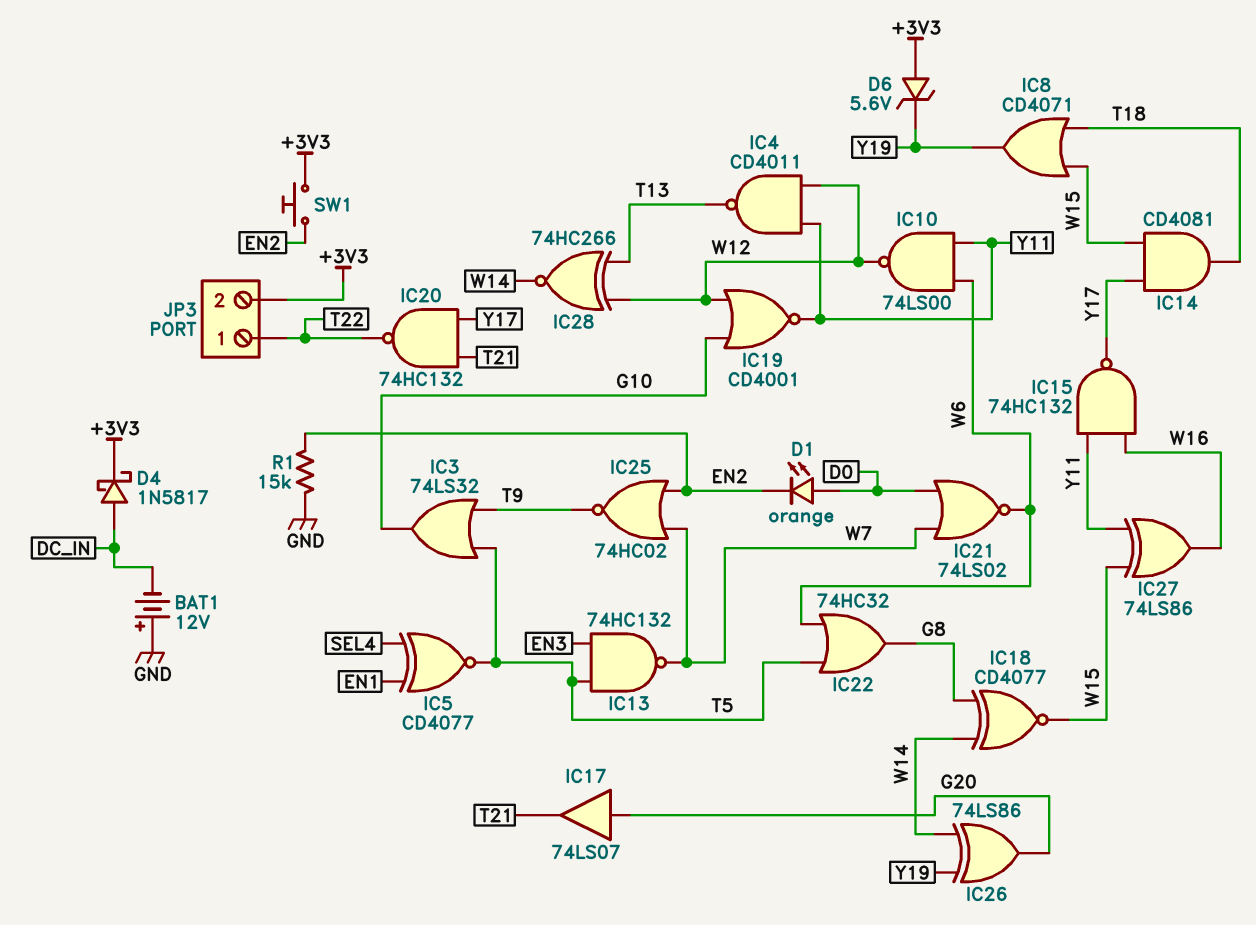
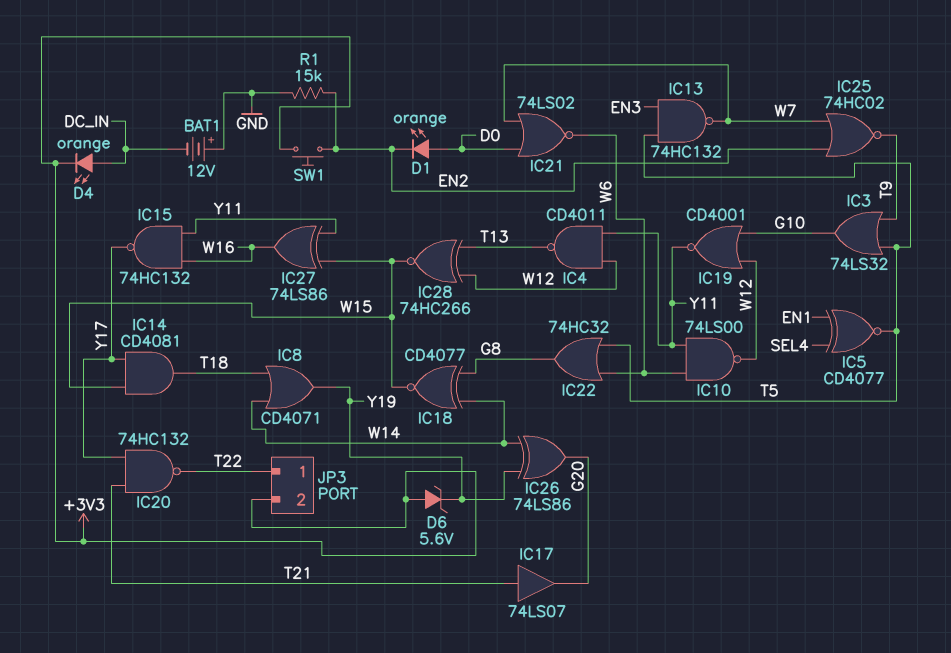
D4: schottky 1N5817 (A DC_IN, K +3V3) -> LED orange (A DC_IN, K +3V3)
IC8: OR CD4071 (in T18, in W15, out Y19) -> OR CD4071 (in T18, in W14, out Y19)
IC17: buffer 74LS07 (in G20, out T21) -> buffer 74LS07 (in T21, out G20)
IC28: XNOR 74HC266 (in T13, in W12, out W14) -> XNOR 74HC266 (in T13, in W12, out W15)

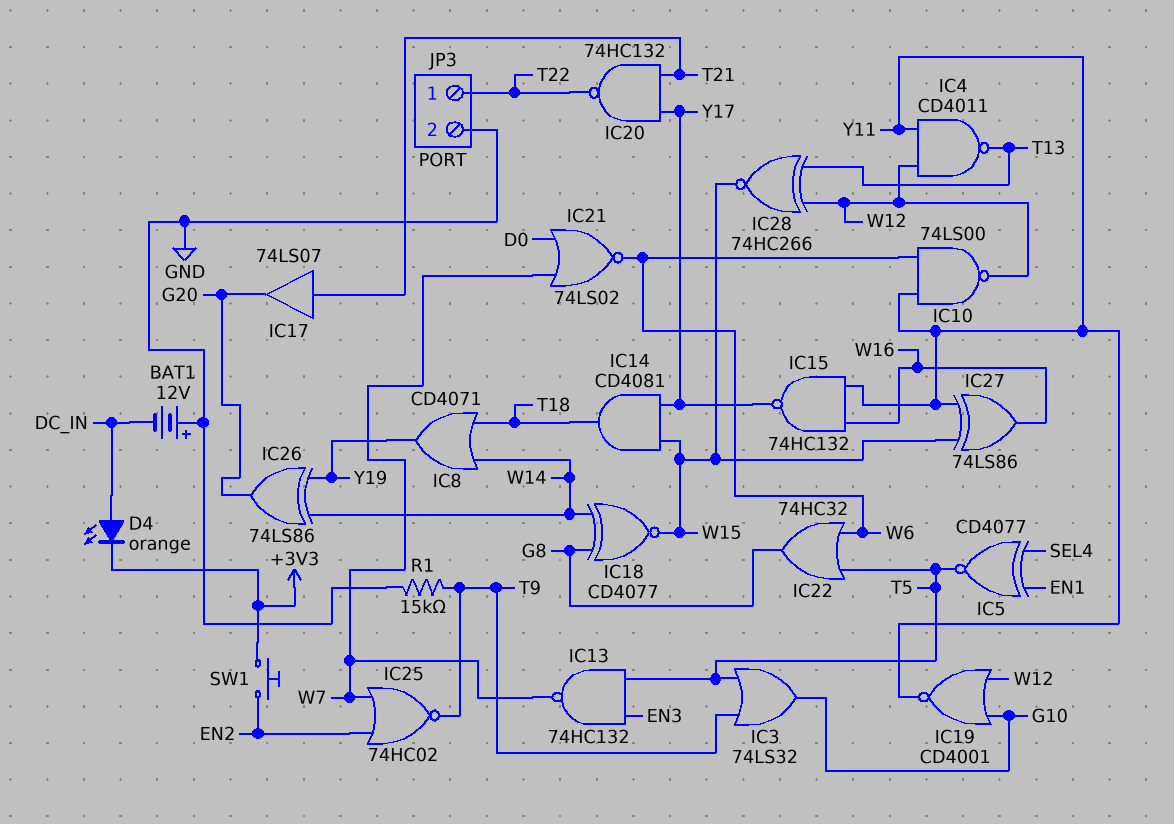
D1: LED orange (A D0, K EN2) -> none
D6: zener 5.6V (A +3V3, K Y19) -> none
JP3 pin 2: +3V3 -> GND
R1: 15k (EN2, GND) -> 15k (GND, T9)

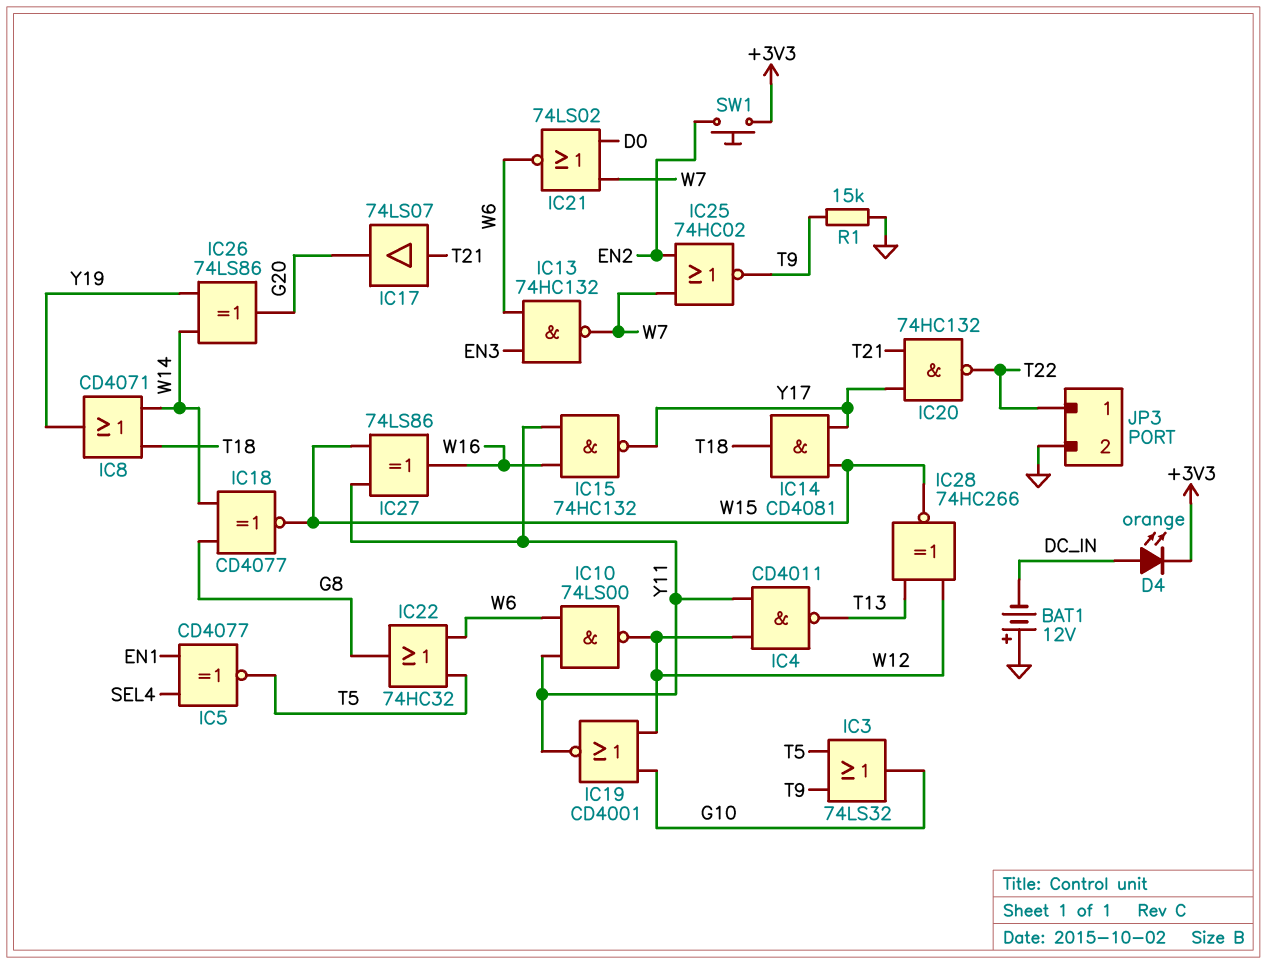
IC13: NAND 74HC132 (in EN3, in T5, out W7) -> NAND 74HC132 (in EN3, in W6, out W7)

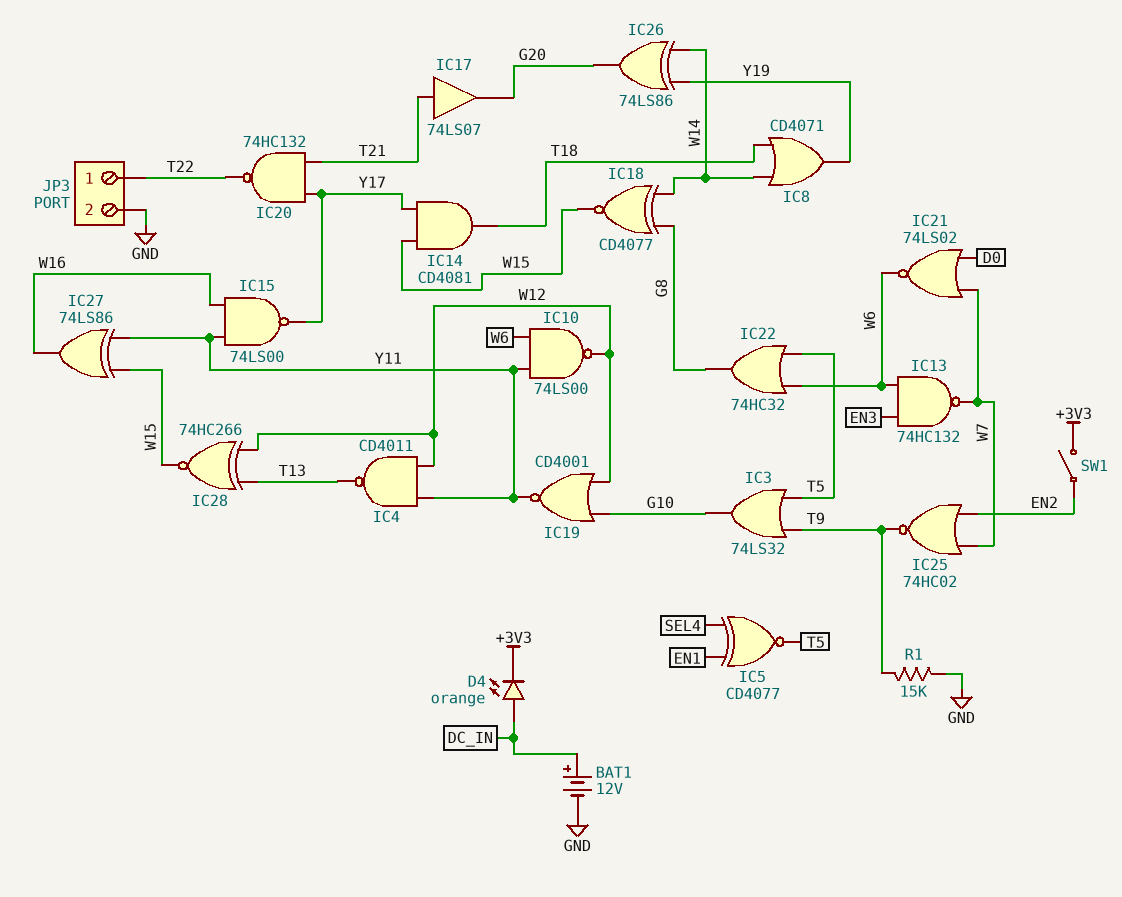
BAT1: 12V (plus GND, minus DC_IN) -> 12V (plus DC_IN, minus GND)
IC15: NAND 74HC132 (in W16, in Y11, out Y17) -> NAND 74LS00 (in W16, in Y11, out Y17)
SW1: button (+3V3, EN2) -> switch (+3V3, EN2)

